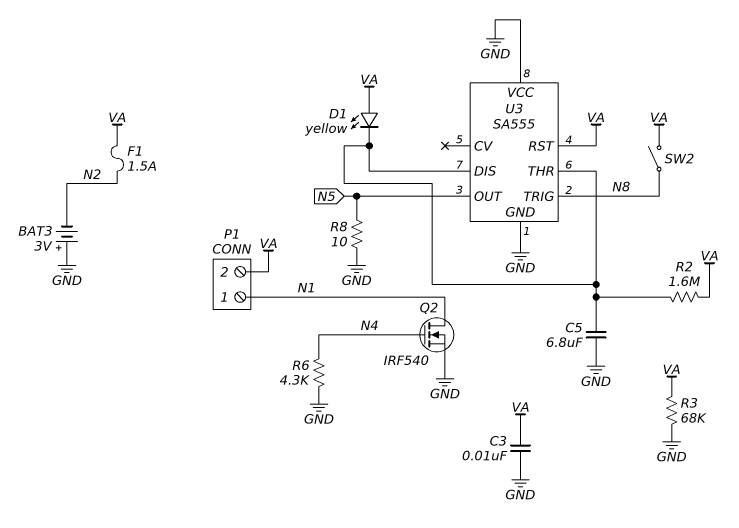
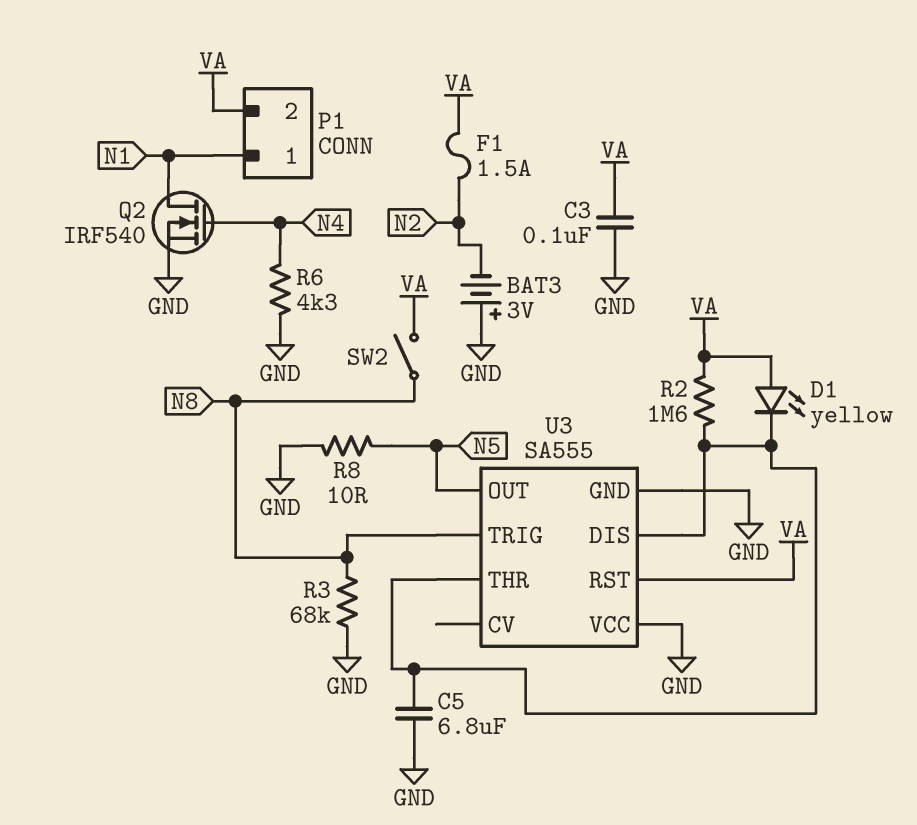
C3: 10nF (GND, VA) -> 100nF (GND, VA)
R3: 68k (GND, VA) -> 68k (GND, N8)

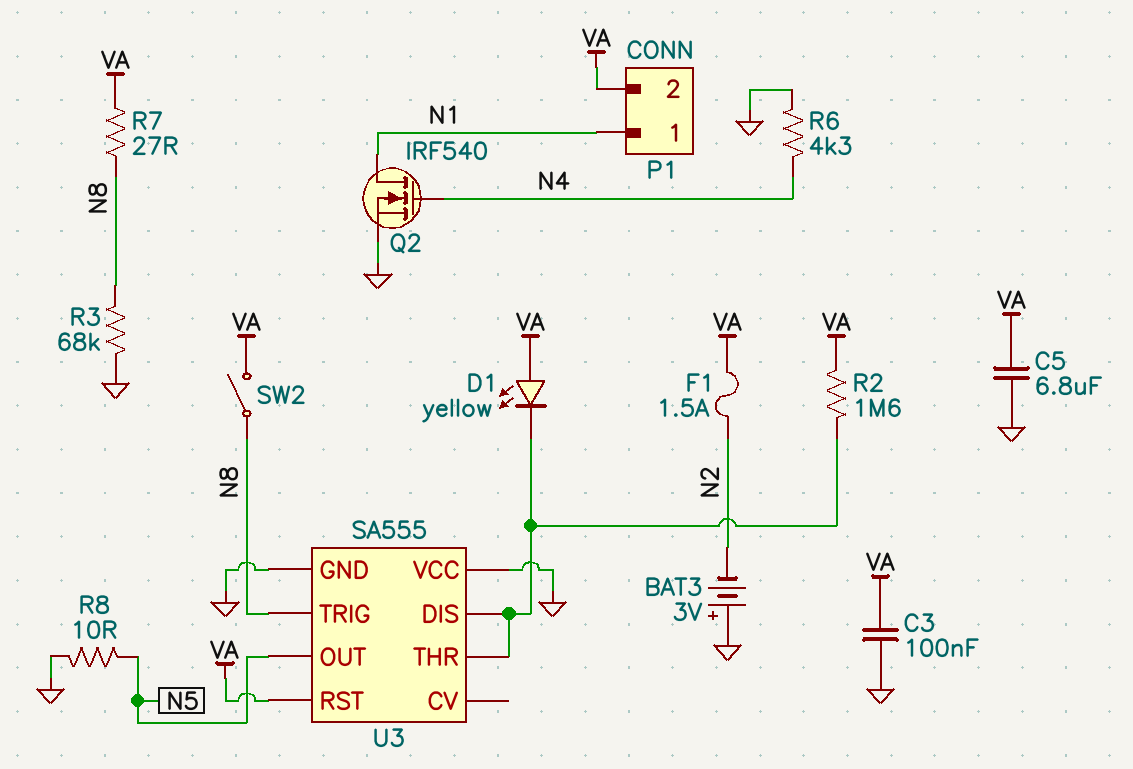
C5: 6.8uF (GND, U3/DIS) -> 6.8uF (GND, VA)
R7: none -> 27 (N8, VA)

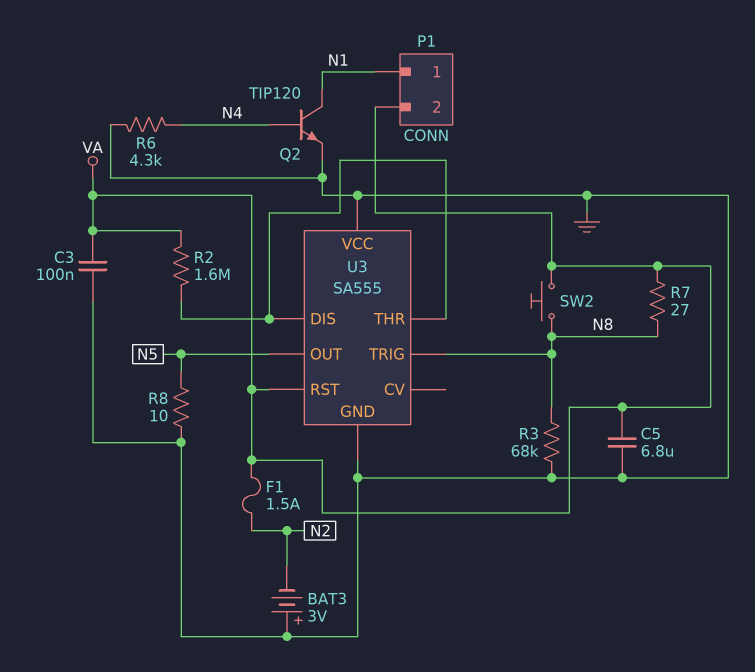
D1: LED yellow (A VA, K U3/DIS) -> none
Q2: NMOS IRF540 (G N4, D N1, S GND) -> NPN TIP120 (B N4, C N1, E GND)
SW2: switch (N8, VA) -> button (N8, VA)

